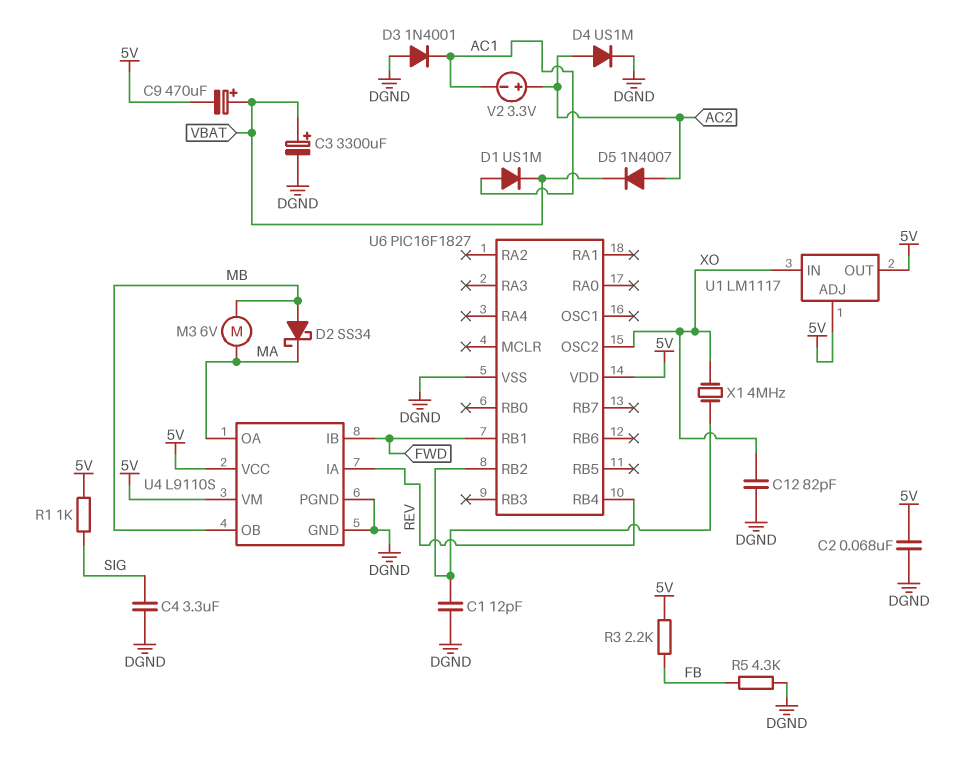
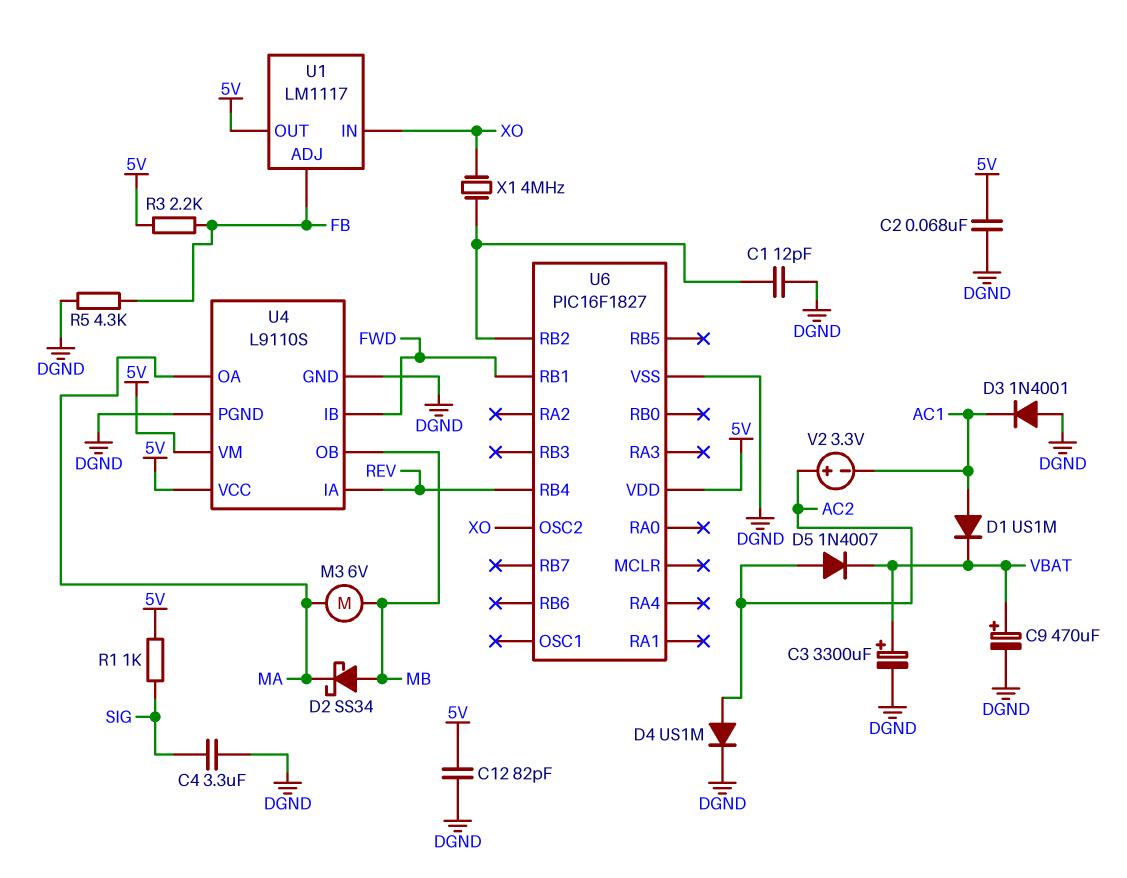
C9: 470uF (plus VBAT, minus 5V) -> 470uF (plus VBAT, minus DGND)
C12: 82pF (DGND, XO) -> 82pF (5V, DGND)
U1 pin ADJ: 5V -> FB

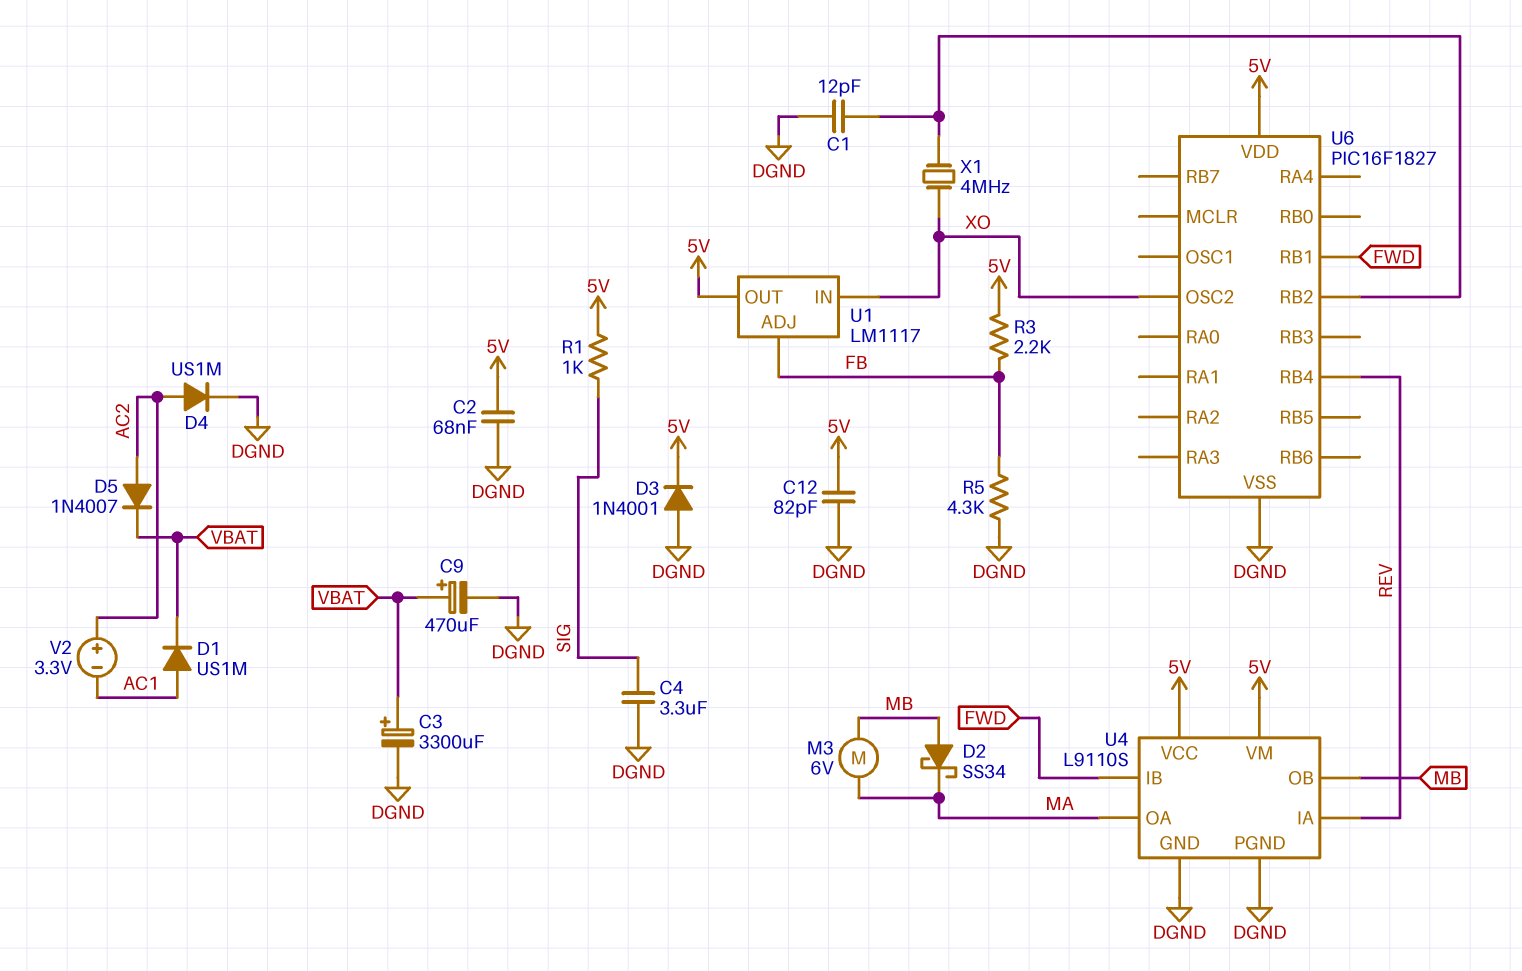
D3: diode 1N4001 (A DGND, K AC1) -> diode 1N4001 (A DGND, K 5V)

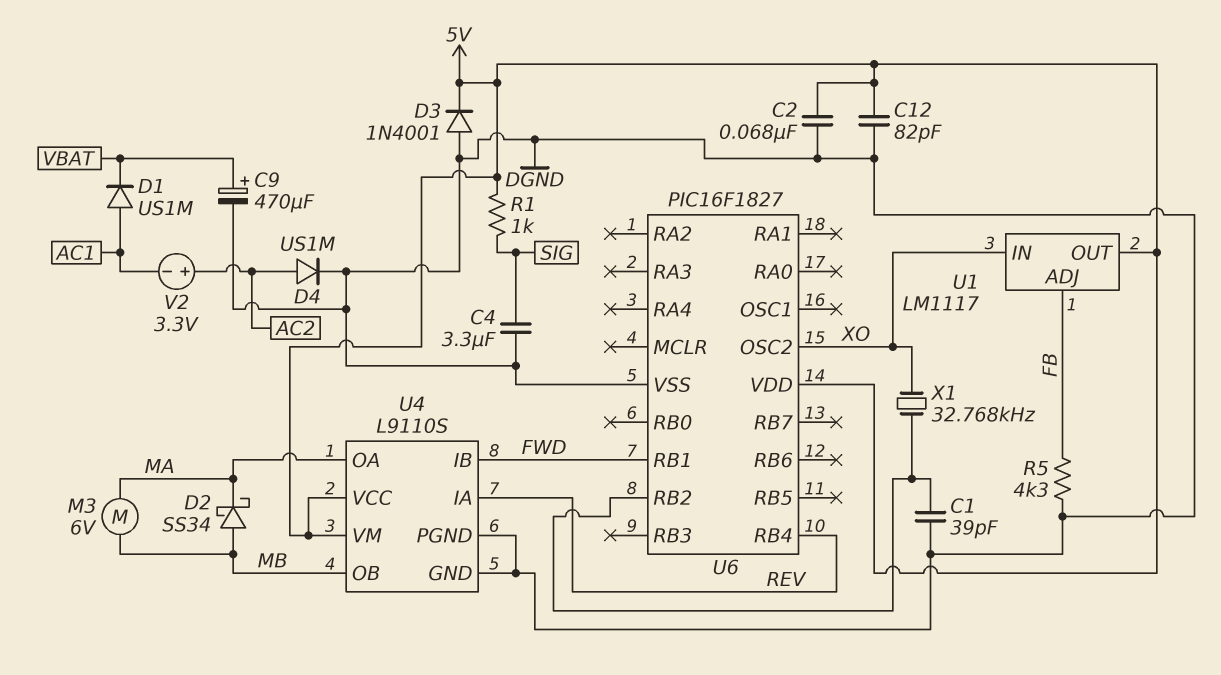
C1: 12pF (DGND, U6/RB2) -> 39pF (DGND, U6/RB2)
C3: 3300uF (plus VBAT, minus DGND) -> none
D5: diode 1N4007 (A AC2, K VBAT) -> none
R3: 2.2k (5V, FB) -> none
X1: 4MHz (U6/RB2, XO) -> 32.768kHz (U6/RB2, XO)

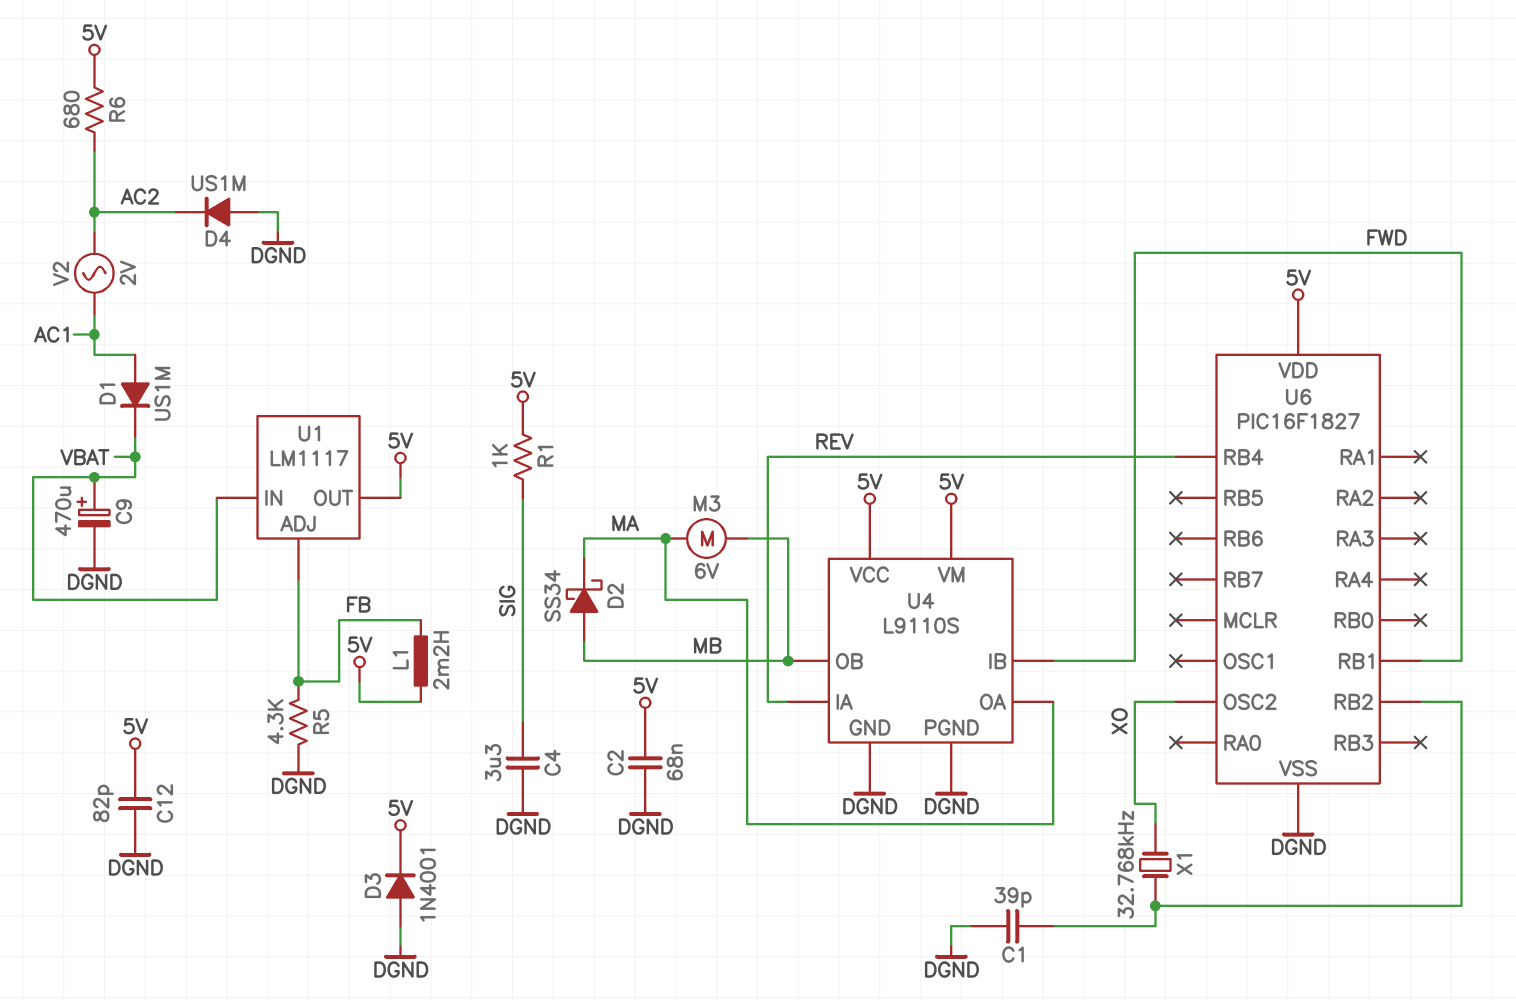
D4: diode US1M (A AC2, K DGND) -> diode US1M (A DGND, K AC2)
L1: none -> 2.2mH (5V, FB)
R6: none -> 680 (5V, AC2)
U1 pin IN: XO -> VBAT
V2: 3.3V (plus AC2, minus AC1) -> AC 2V (AC1, AC2)

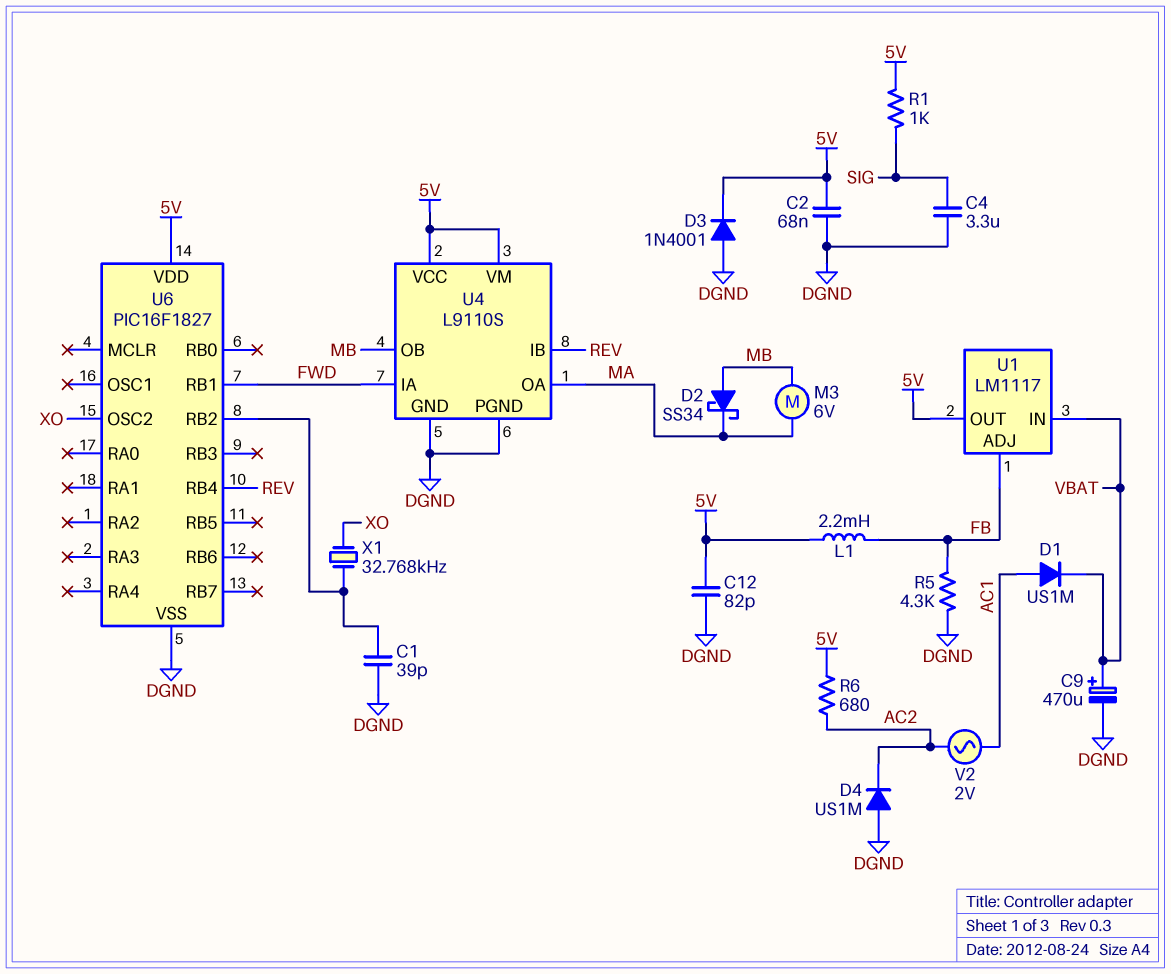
U4 pin IA: REV -> FWD
U4 pin IB: FWD -> REV

